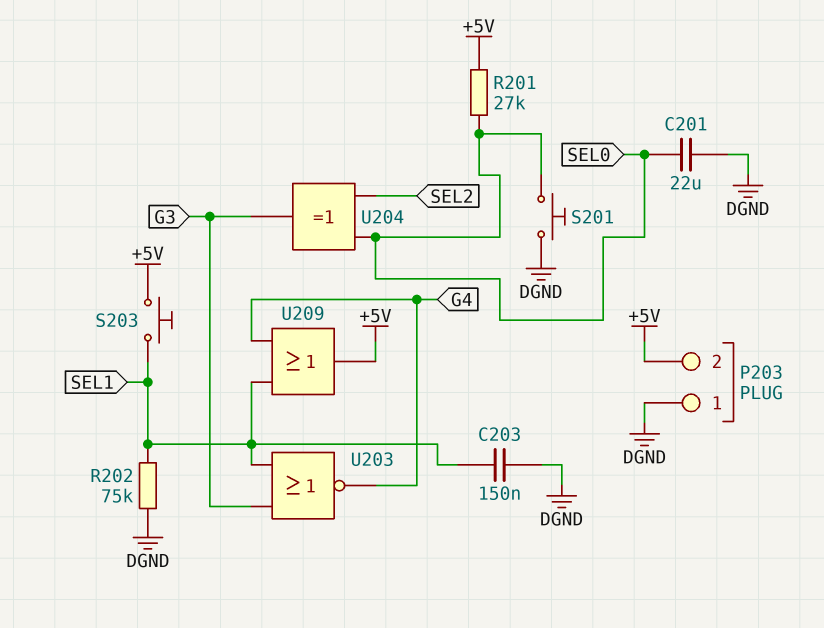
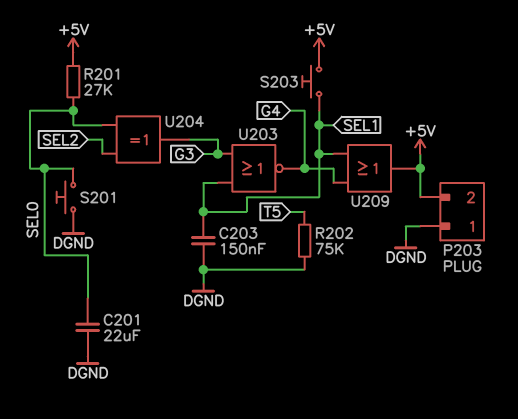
R202: 75k (DGND, SEL1) -> 75k (DGND, T5)

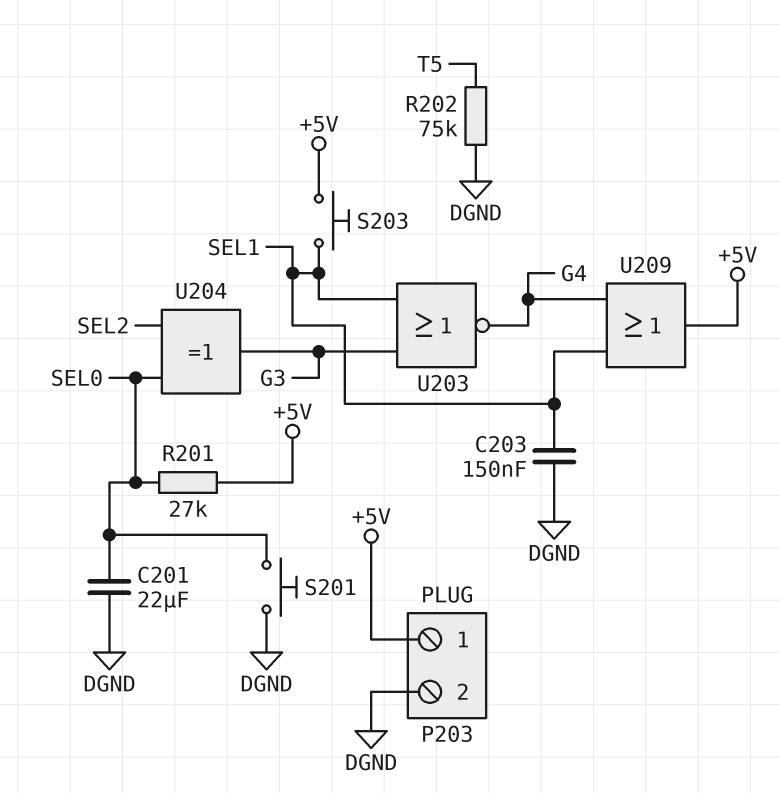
P203 pin 1: DGND -> +5V
P203 pin 2: +5V -> DGND

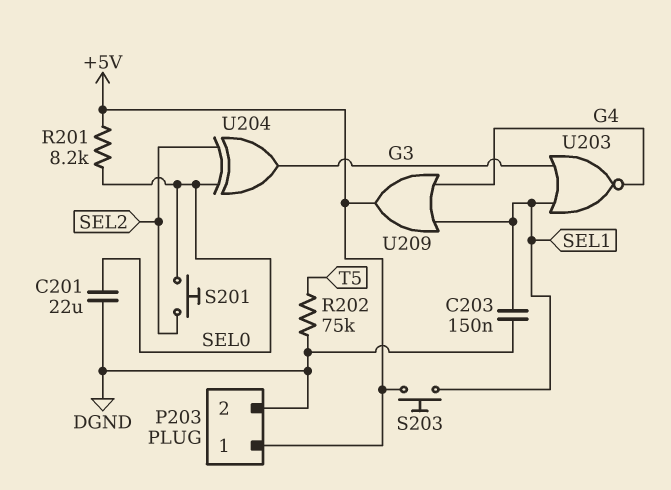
R201: 27k (+5V, SEL0) -> 8.2k (+5V, SEL0)
S201: button (DGND, SEL0) -> button (SEL0, SEL2)

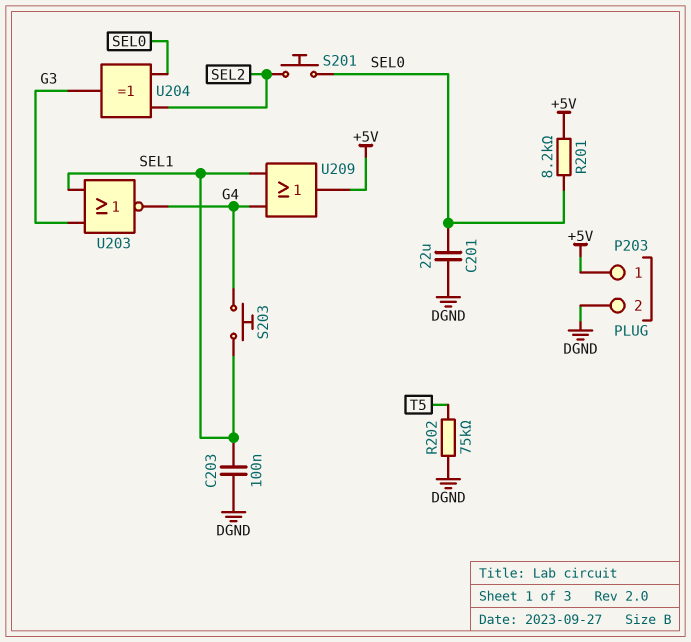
C203: 150nF (DGND, SEL1) -> 100nF (DGND, SEL1)
S203: button (+5V, SEL1) -> button (G4, SEL1)

